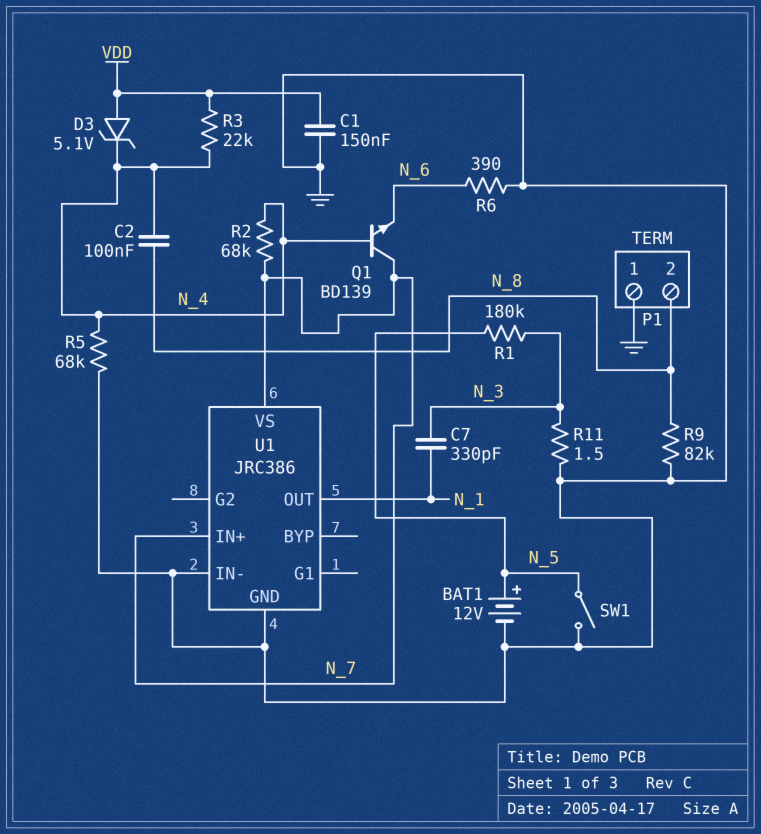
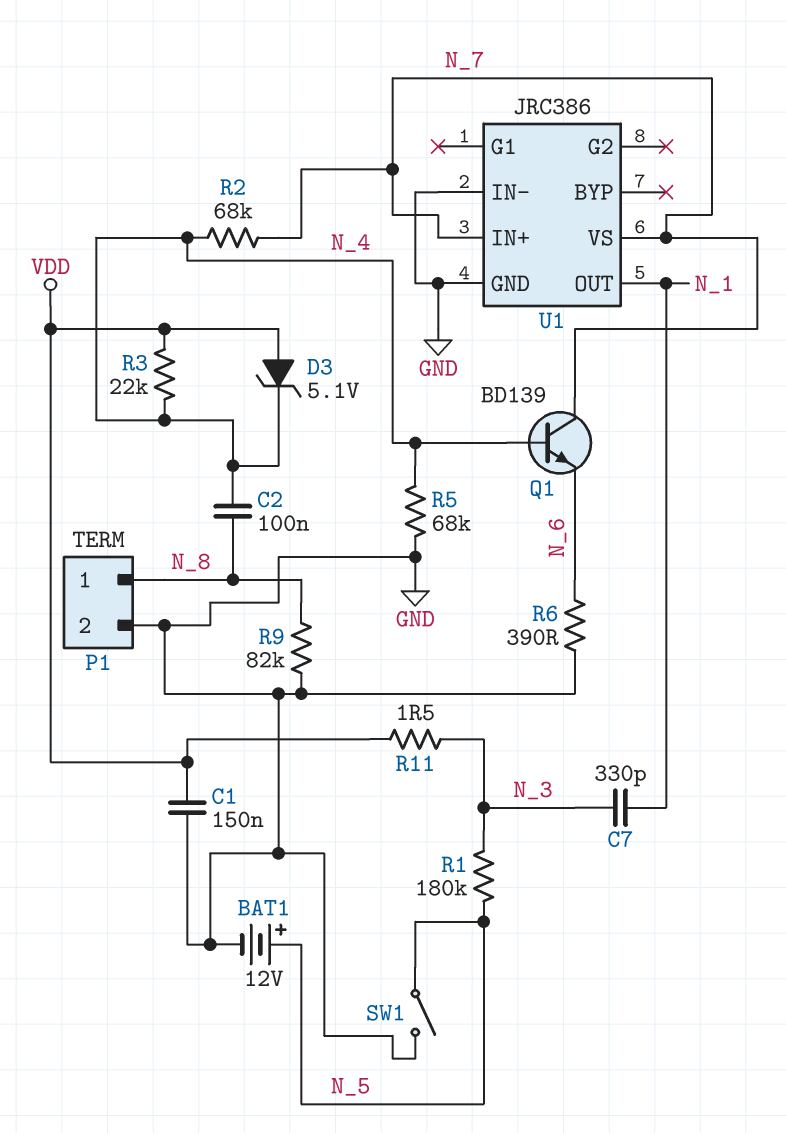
P1 pin 1: GND -> N_8
P1 pin 2: N_8 -> GND
R11: 1.5 (GND, N_3) -> 1.5 (N_3, VDD)

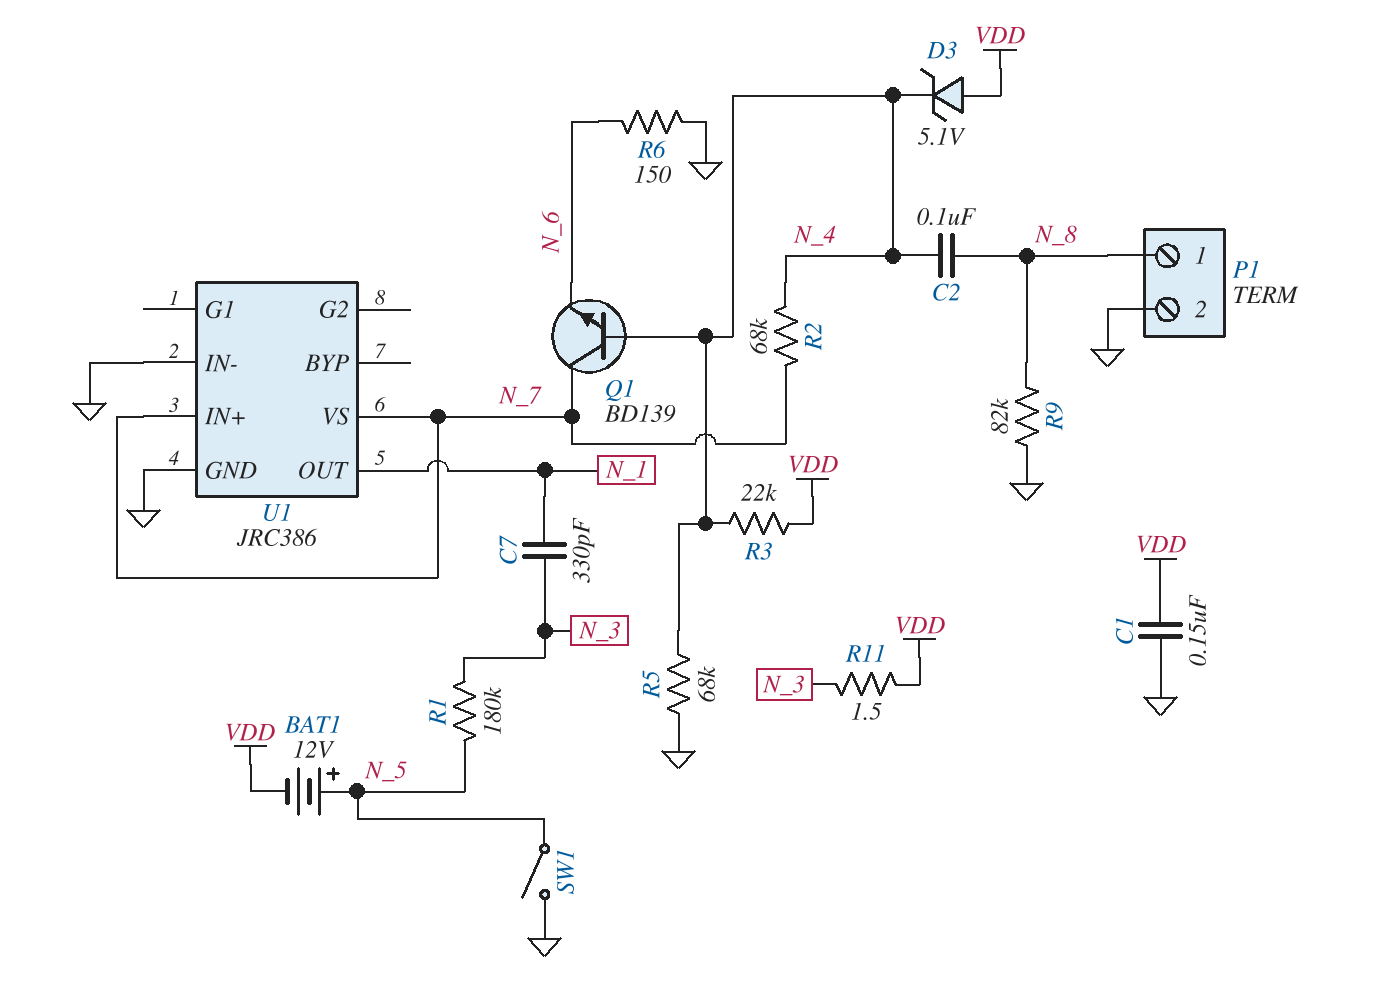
BAT1: 12V (plus N_5, minus GND) -> 12V (plus N_5, minus VDD)
R6: 390 (GND, N_6) -> 150 (GND, N_6)

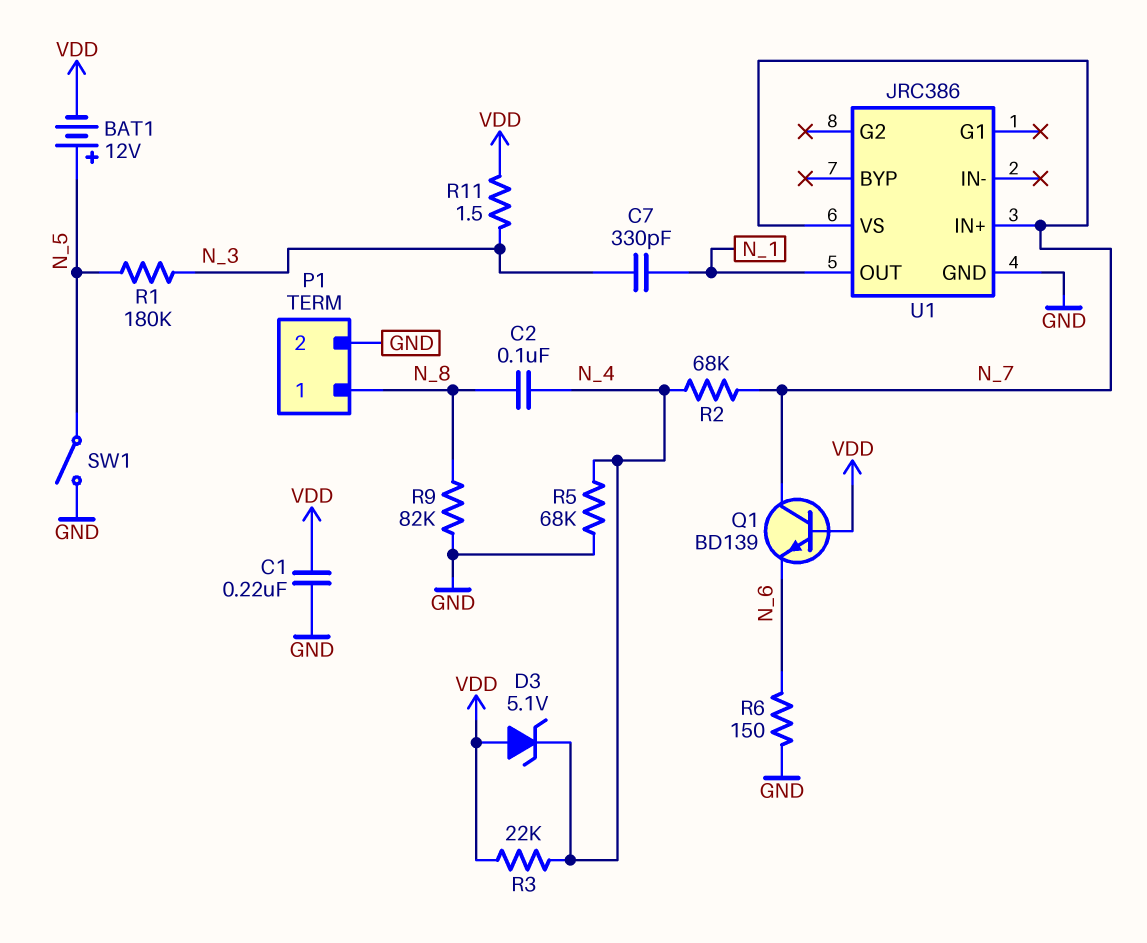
C1: 150nF (GND, VDD) -> 220nF (GND, VDD)
Q1: NPN BD139 (B N_4, C N_7, E N_6) -> NPN BD139 (B VDD, C N_7, E N_6)
U1 pin IN-: GND -> none

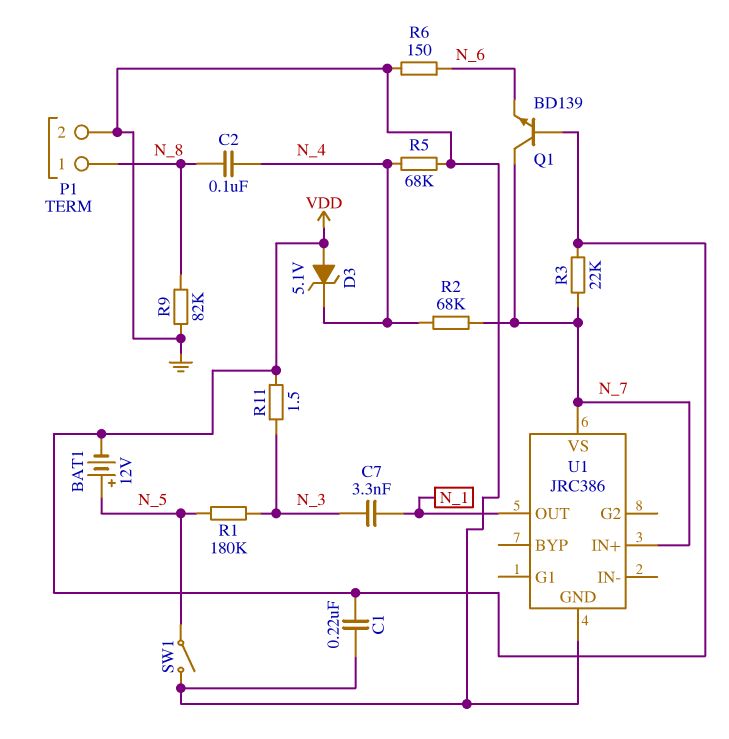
C7: 330pF (N_1, N_3) -> 3.3nF (N_1, N_3)
R3: 22k (N_4, VDD) -> 22k (N_7, VDD)

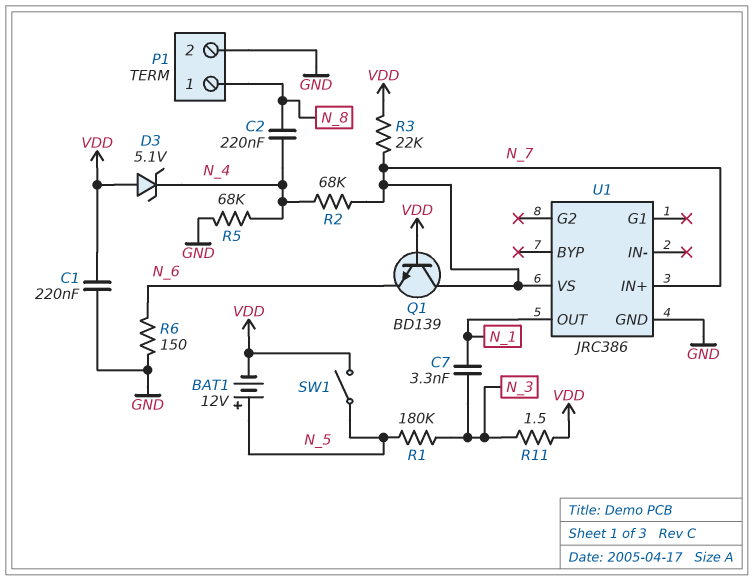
C2: 100nF (N_4, N_8) -> 220nF (N_4, N_8)
R9: 82k (GND, N_8) -> none
SW1: switch (GND, N_5) -> switch (N_5, VDD)

